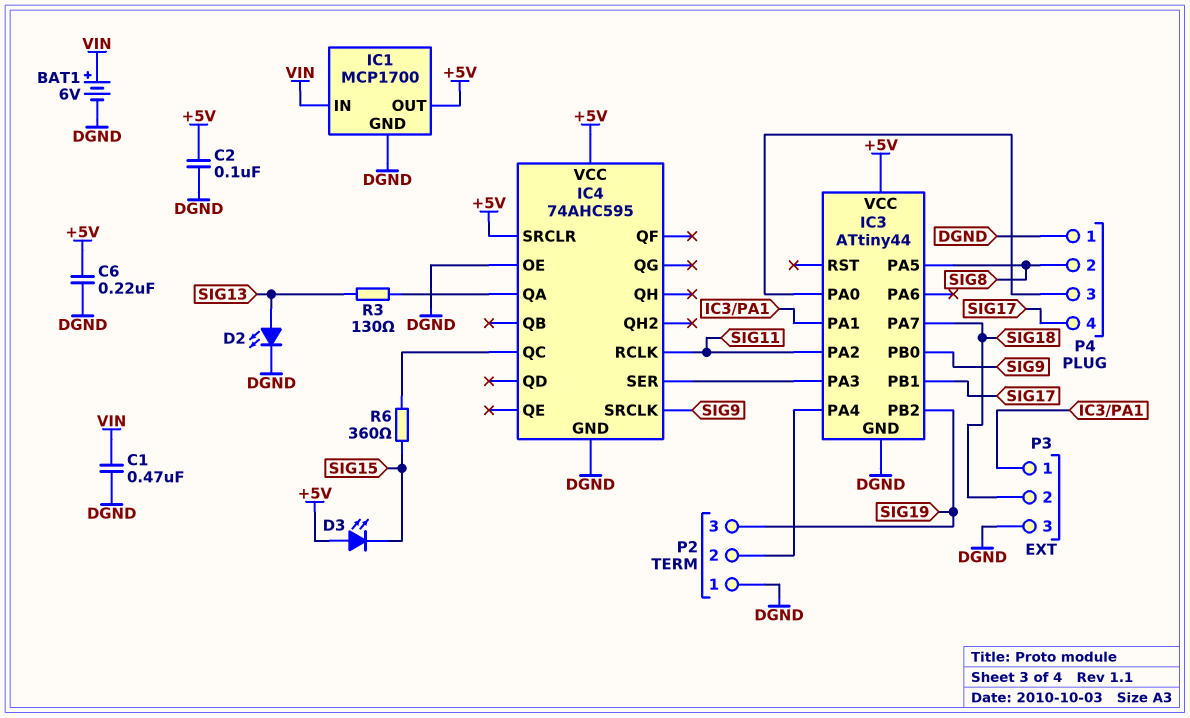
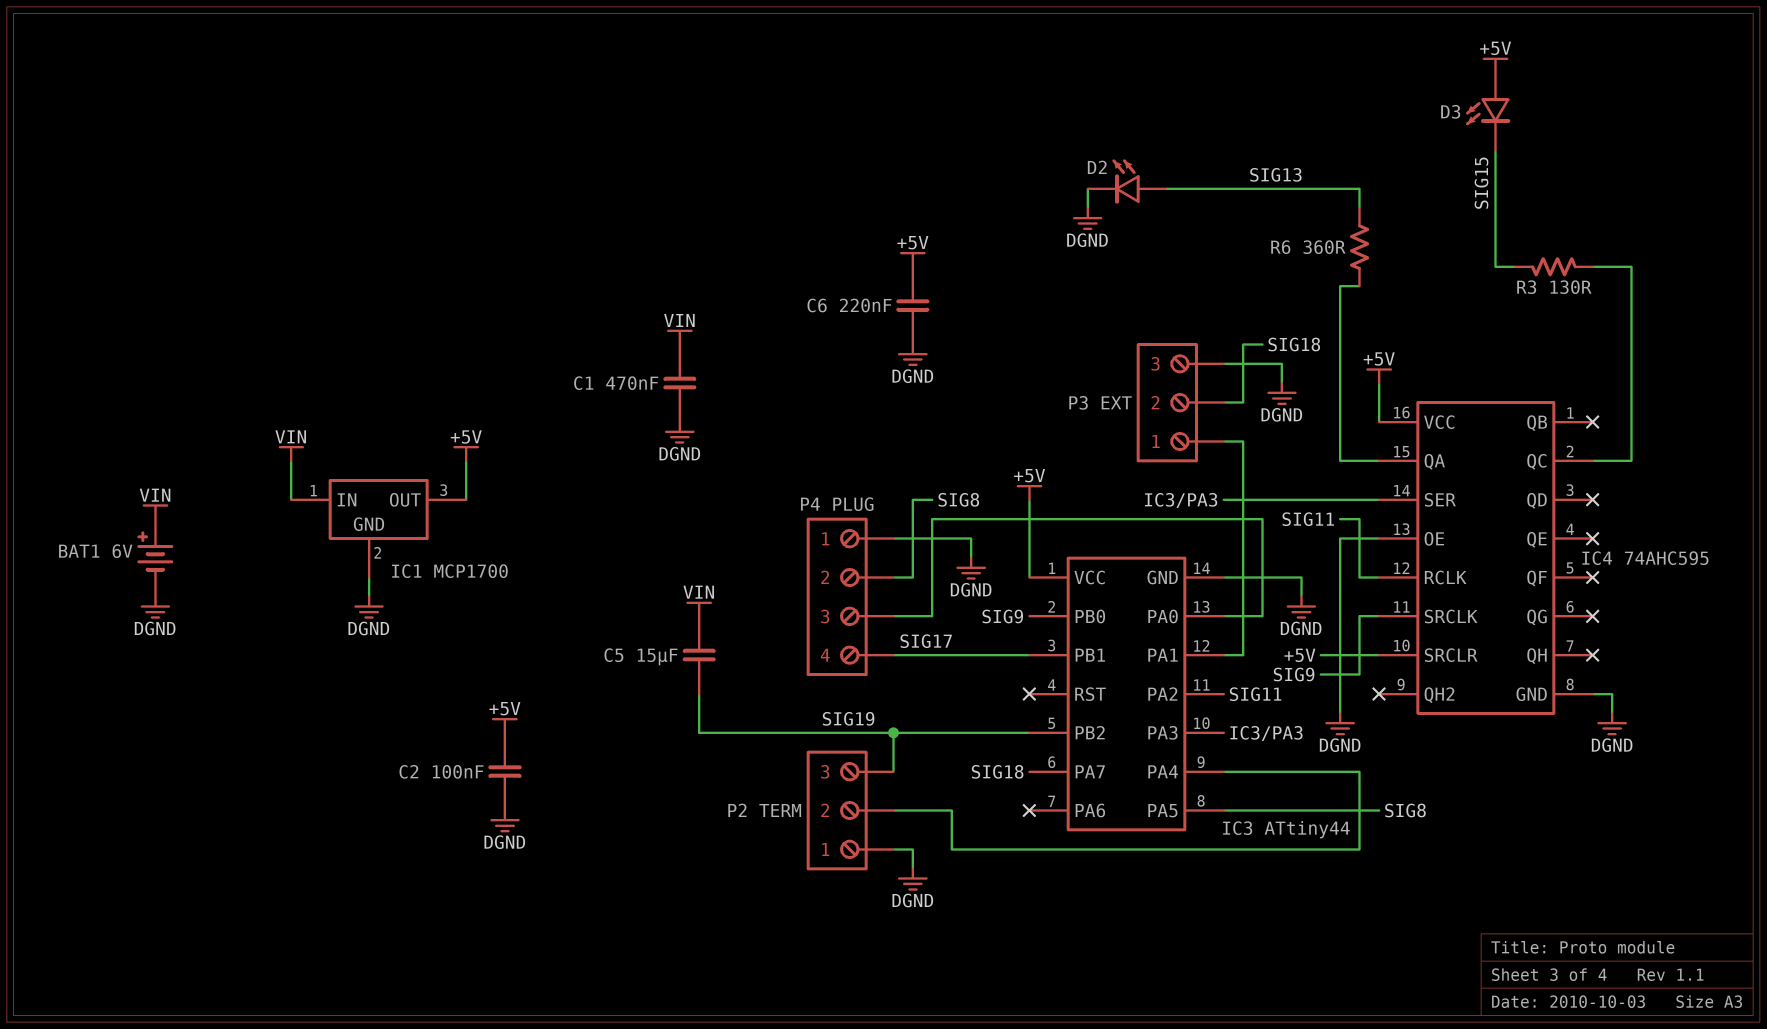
C5: none -> 15uF (SIG19, VIN)
R3: 130 (IC4/QA, SIG13) -> 130 (IC4/QC, SIG15)
R6: 360 (IC4/QC, SIG15) -> 360 (IC4/QA, SIG13)

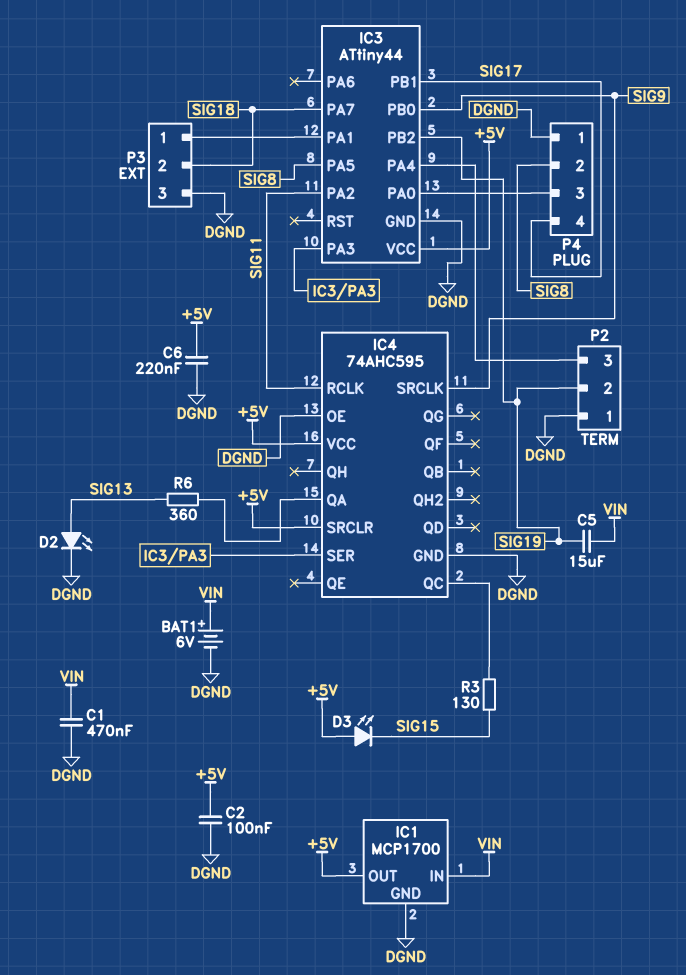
P2 pin 2: IC3/PA4 -> SIG19
P2 pin 3: SIG19 -> IC3/PA4

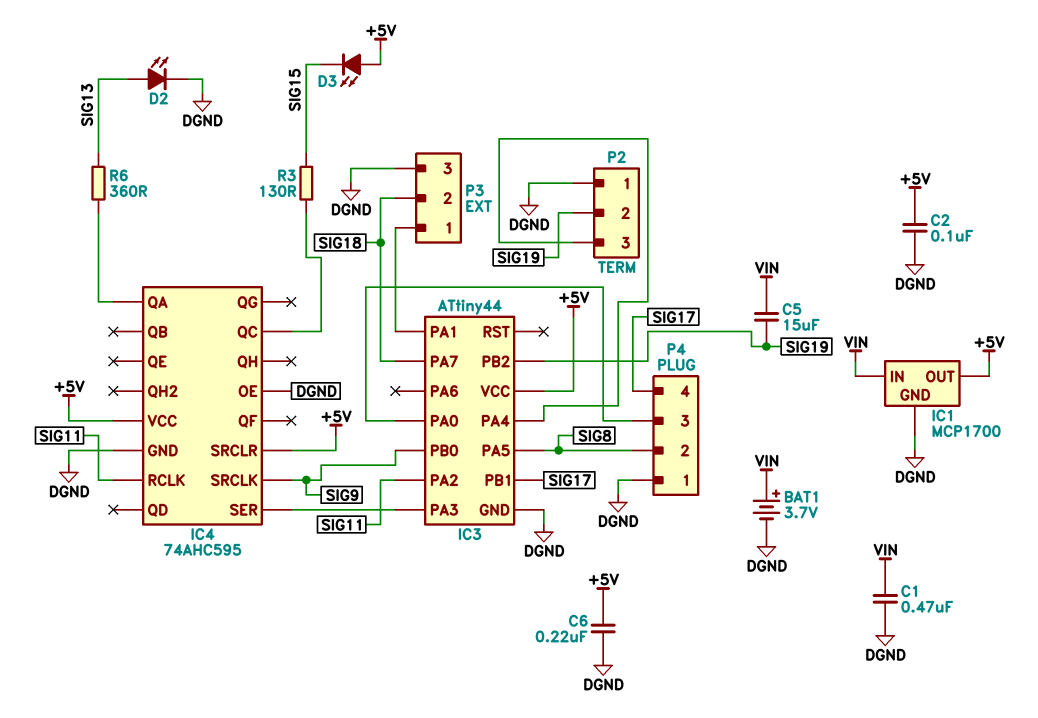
BAT1: 6V (plus VIN, minus DGND) -> 3.7V (plus VIN, minus DGND)

